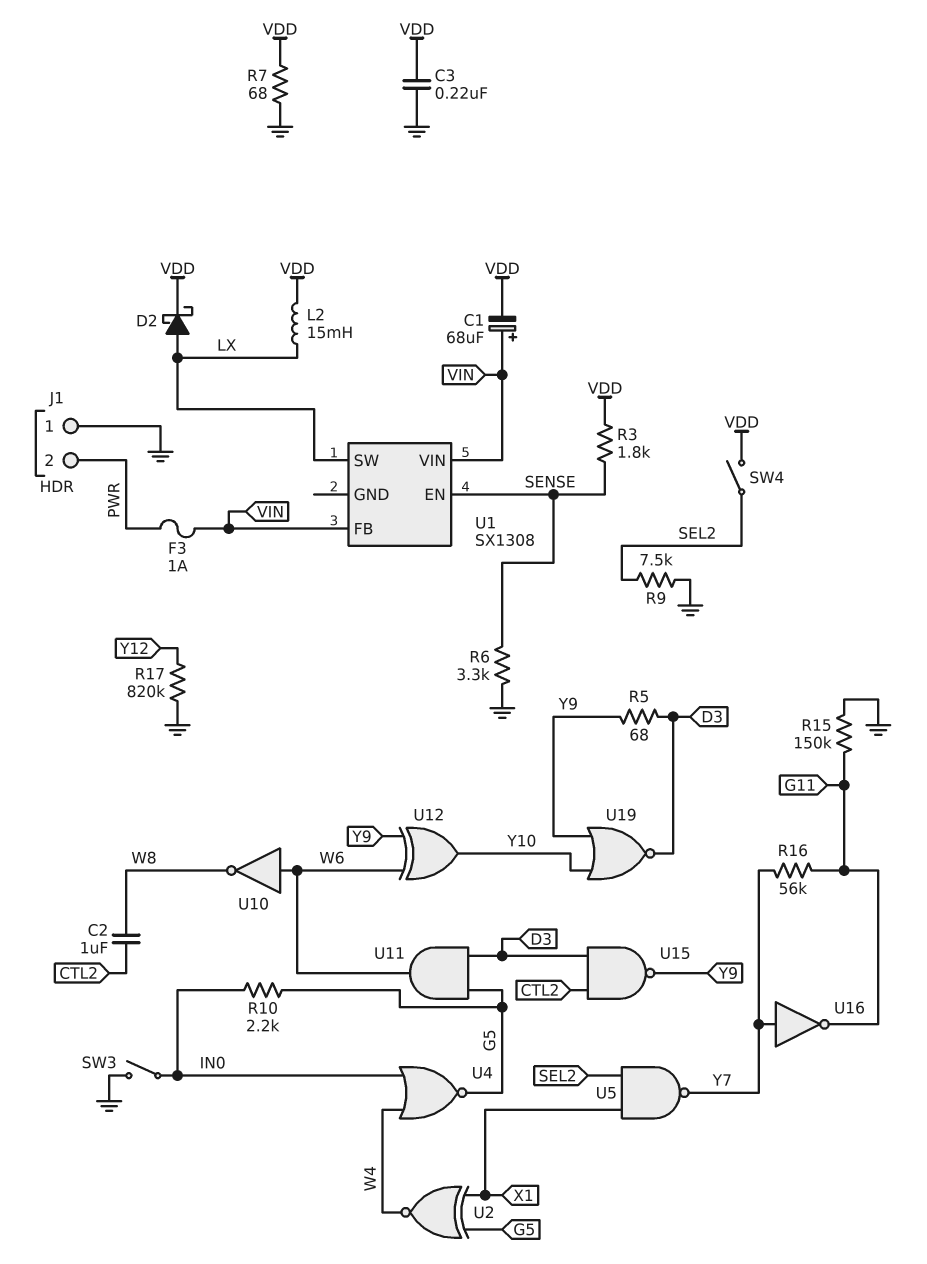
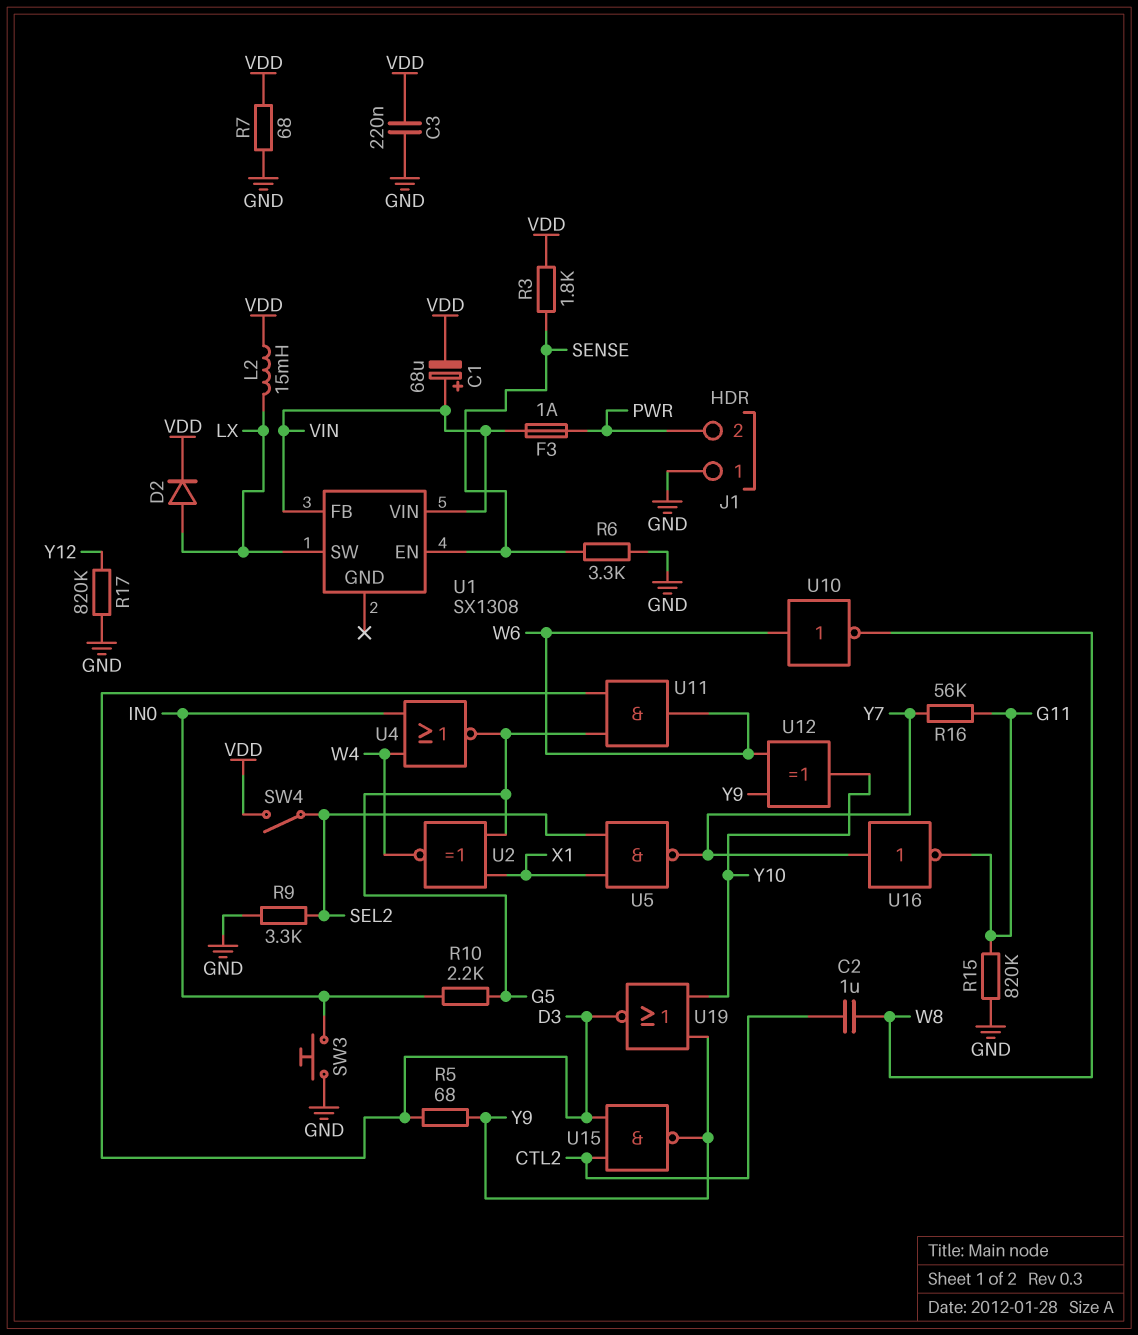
D2: schottky (A LX, K VDD) -> diode (A LX, K VDD)
R9: 7.5k (GND, SEL2) -> 3.3k (GND, SEL2)
R15: 150k (G11, GND) -> 820k (G11, GND)
SW3: switch (GND, IN0) -> button (GND, IN0)

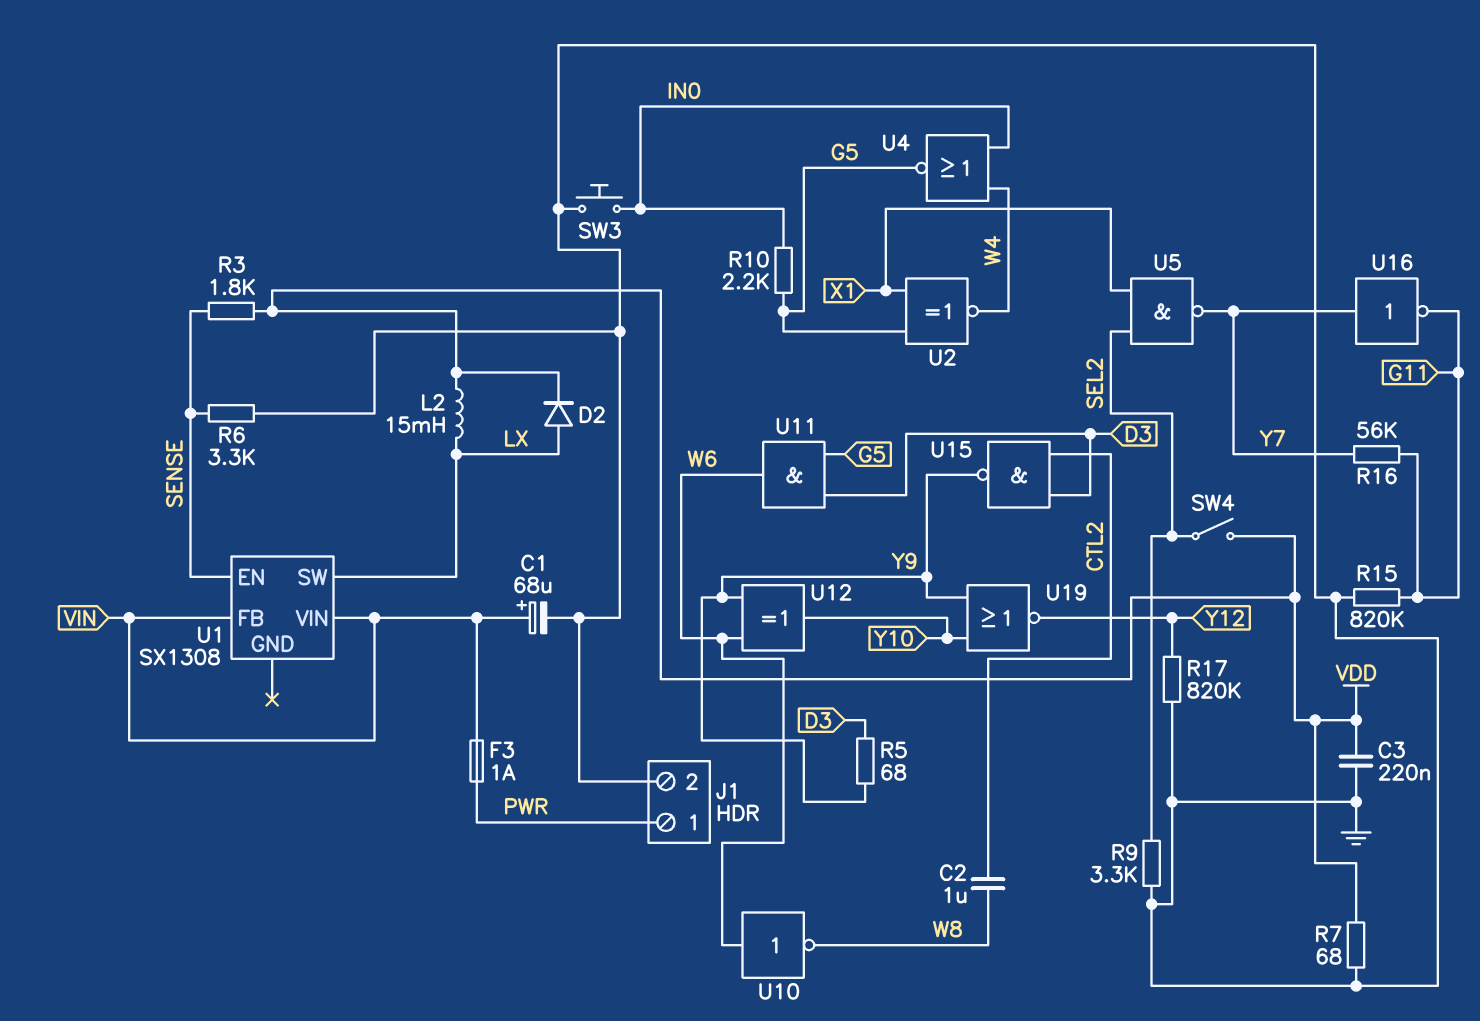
C1: 68uF (plus VIN, minus VDD) -> 68uF (plus VIN, minus GND)
J1 pin 1: GND -> PWR
J1 pin 2: PWR -> GND
U19: NOR (in Y9, in Y10, out D3) -> NOR (in Y9, in Y10, out Y12)

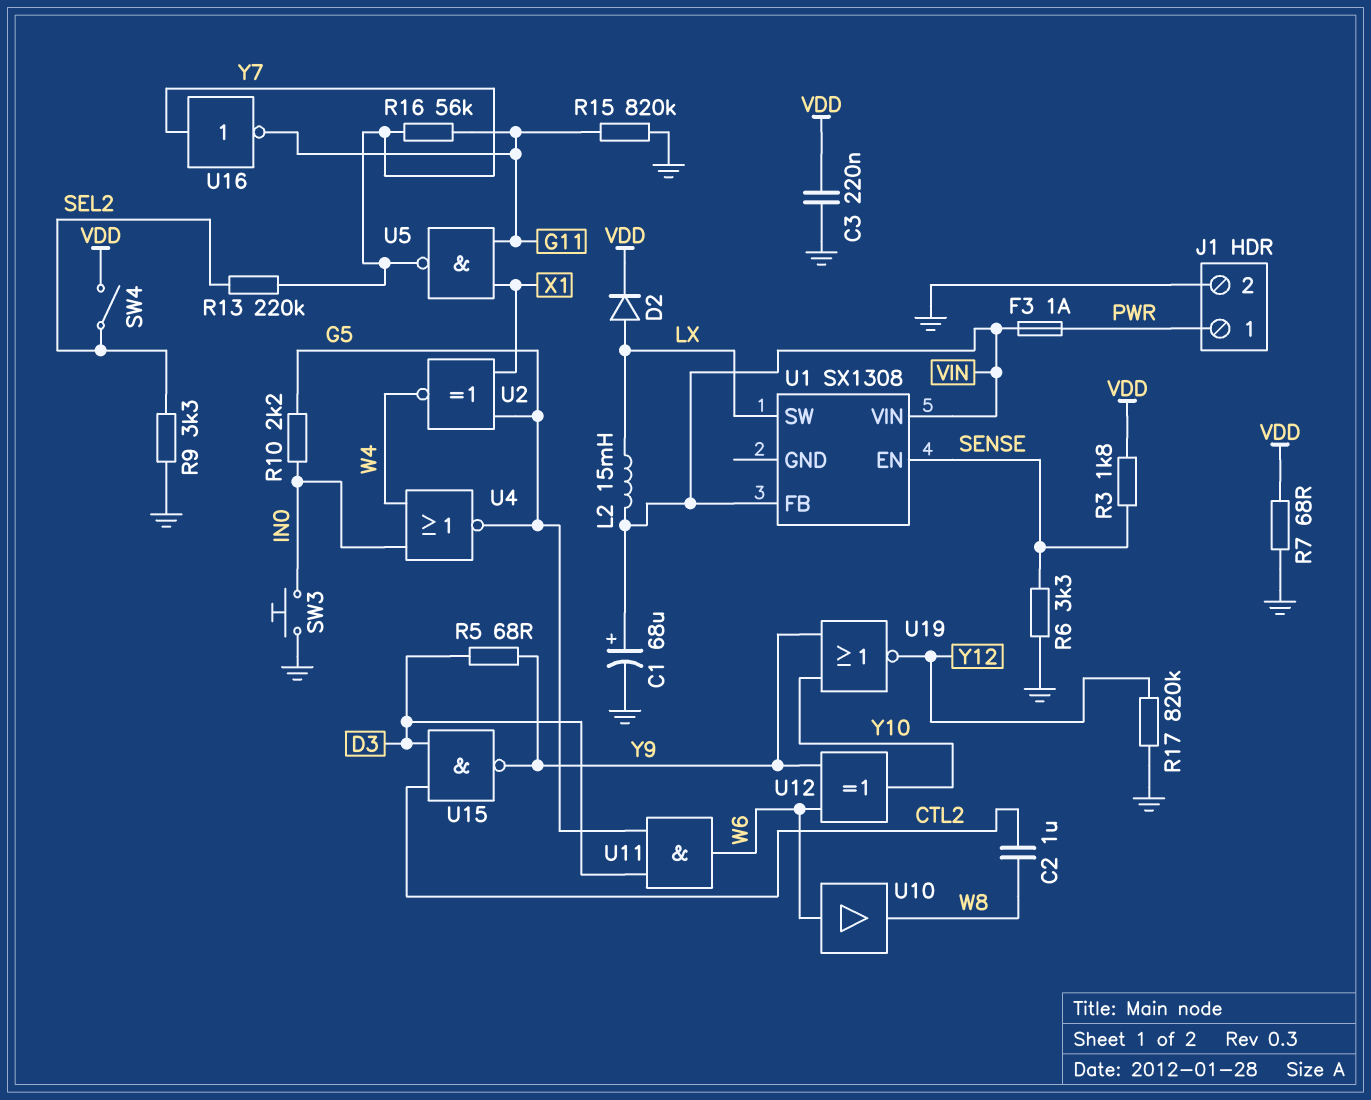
L2: 15mH (LX, VDD) -> 15mH (LX, VIN)
R13: none -> 220k (SEL2, Y7)
U5: NAND (in SEL2, in X1, out Y7) -> NAND (in G11, in X1, out Y7)
U10: NOT (in W6, out W8) -> buffer (in W6, out W8)

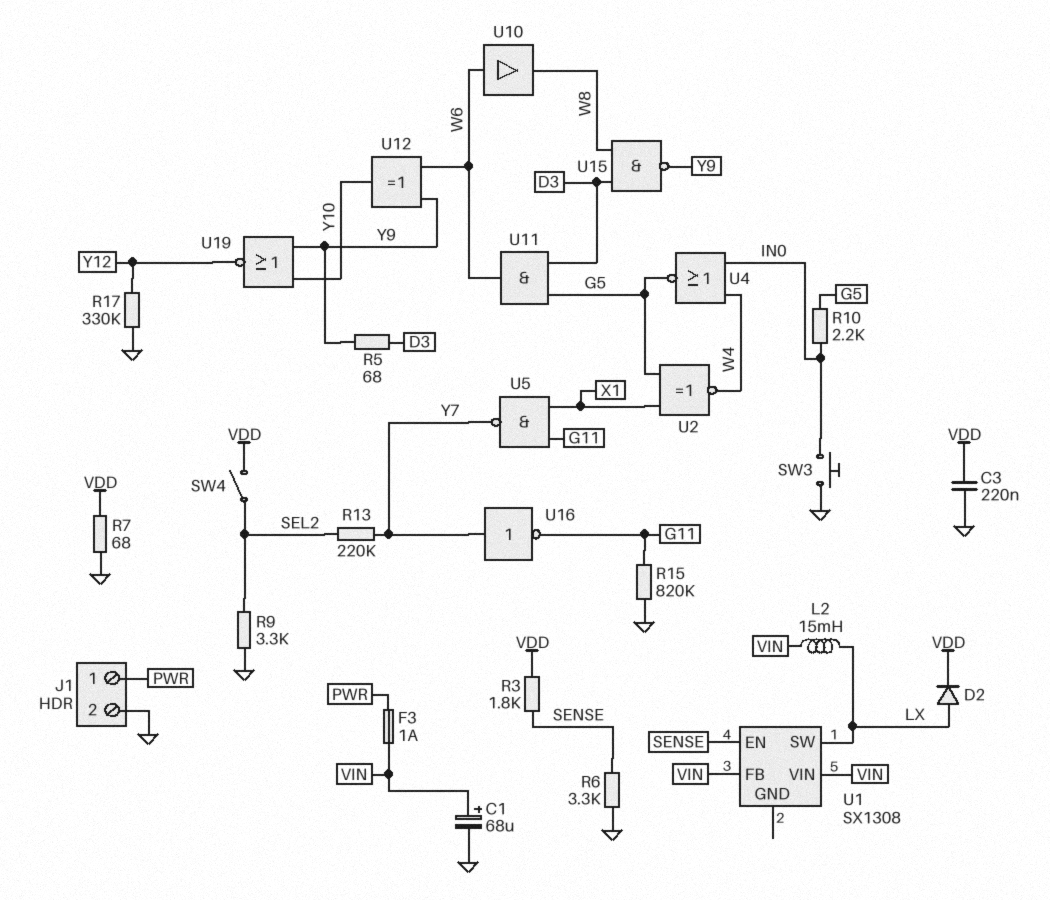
C2: 1uF (CTL2, W8) -> none
R16: 56k (G11, Y7) -> none
R17: 820k (GND, Y12) -> 330k (GND, Y12)
U15: NAND (in CTL2, in D3, out Y9) -> NAND (in D3, in W8, out Y9)

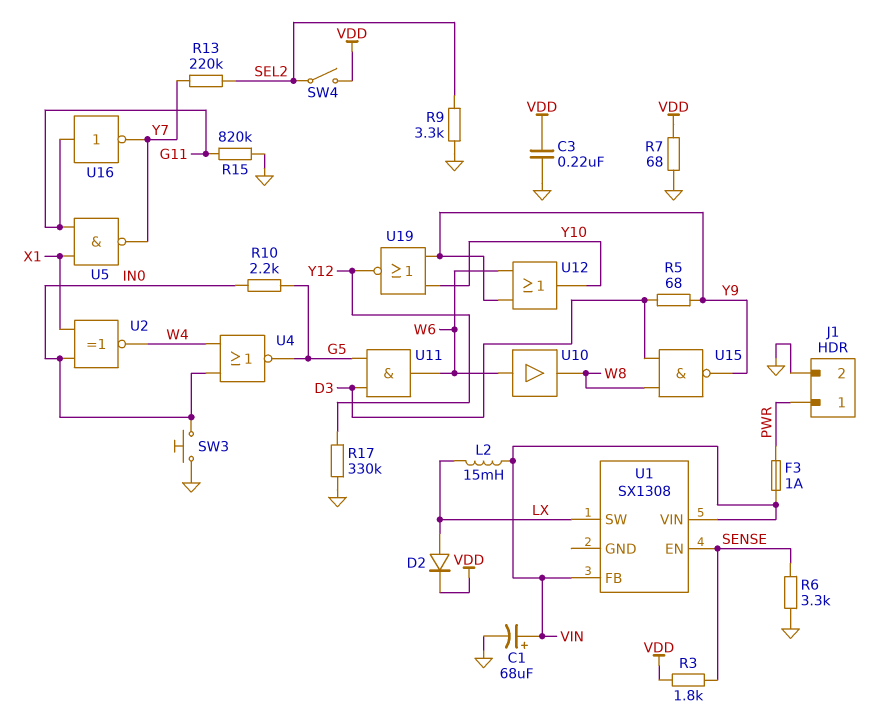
U2: XNOR (in G5, in X1, out W4) -> XNOR (in IN0, in X1, out W4)
U12: XOR (in W6, in Y9, out Y10) -> OR (in W6, in Y9, out Y10)
U16: NOT (in Y7, out G11) -> NOT (in G11, out Y7)

